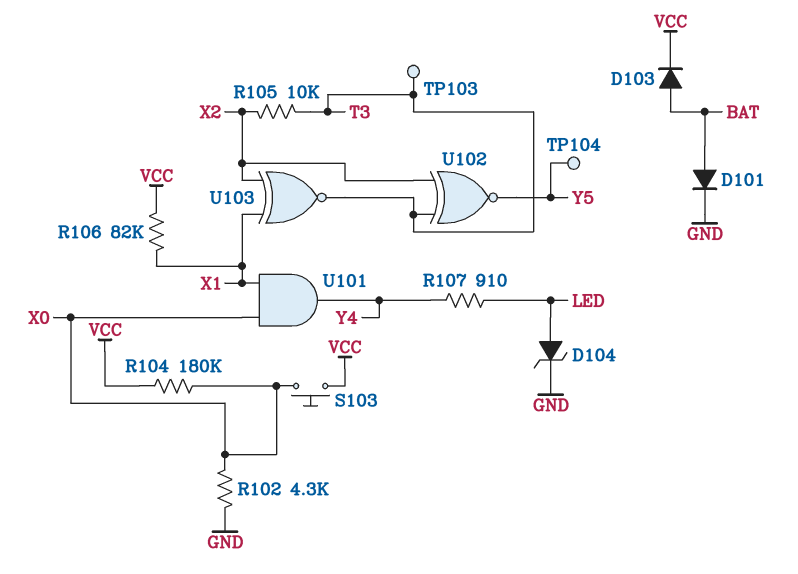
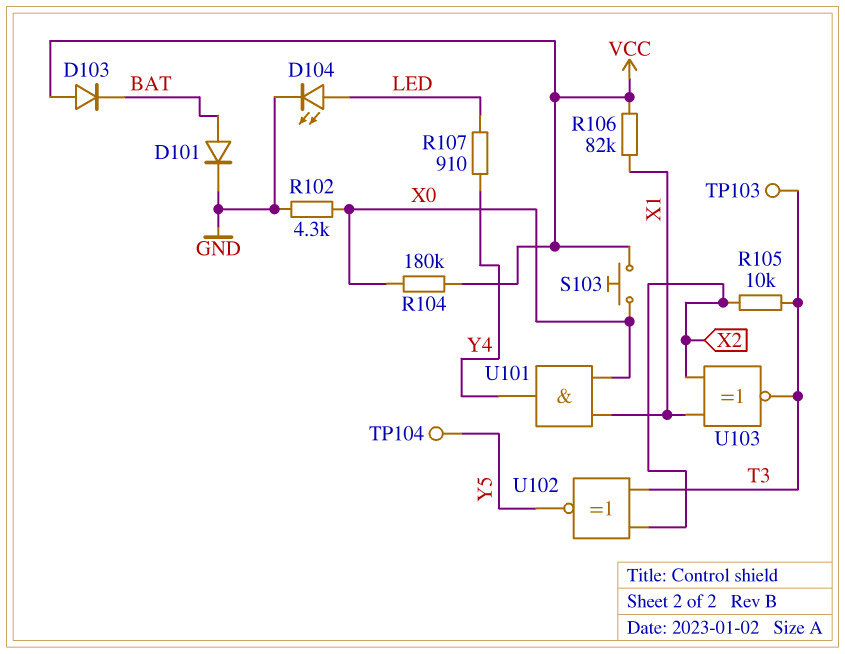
D103: diode (A BAT, K VCC) -> diode (A VCC, K BAT)
D104: zener (A LED, K GND) -> LED (A LED, K GND)

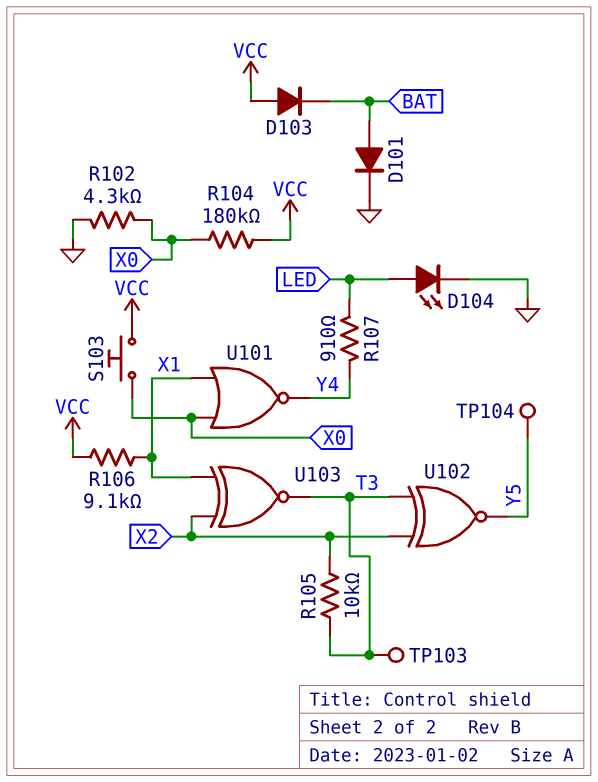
R106: 82k (VCC, X1) -> 9.1k (VCC, X1)
U101: AND (in X0, in X1, out Y4) -> NOR (in X0, in X1, out Y4)

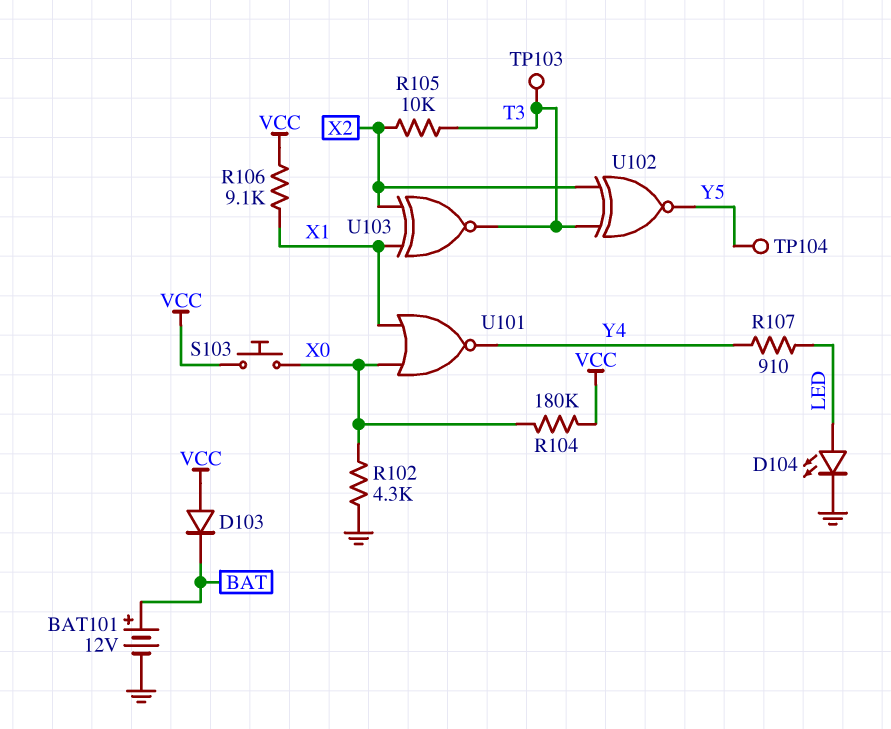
BAT101: none -> 12V (plus BAT, minus GND)
D101: diode (A BAT, K GND) -> none

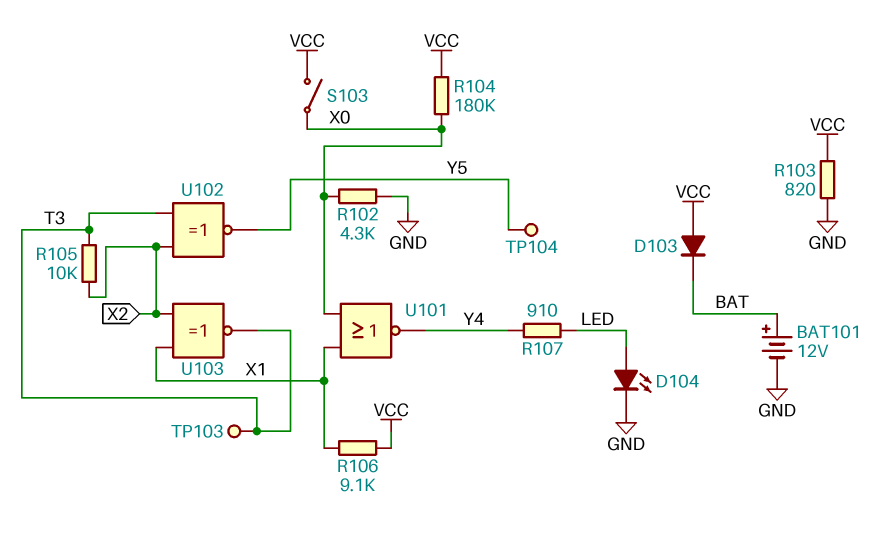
R103: none -> 820 (GND, VCC)
S103: button (VCC, X0) -> switch (VCC, X0)

